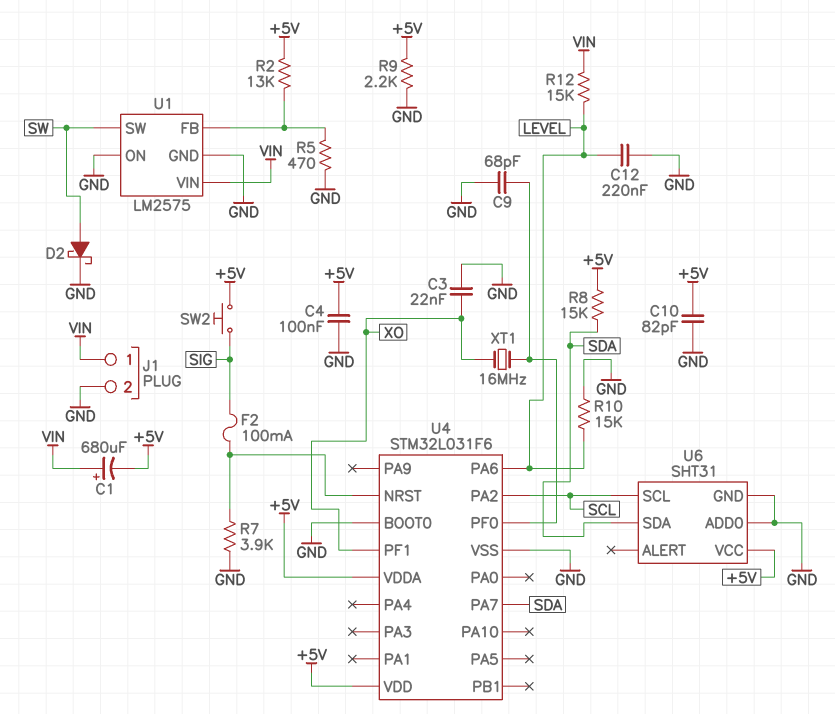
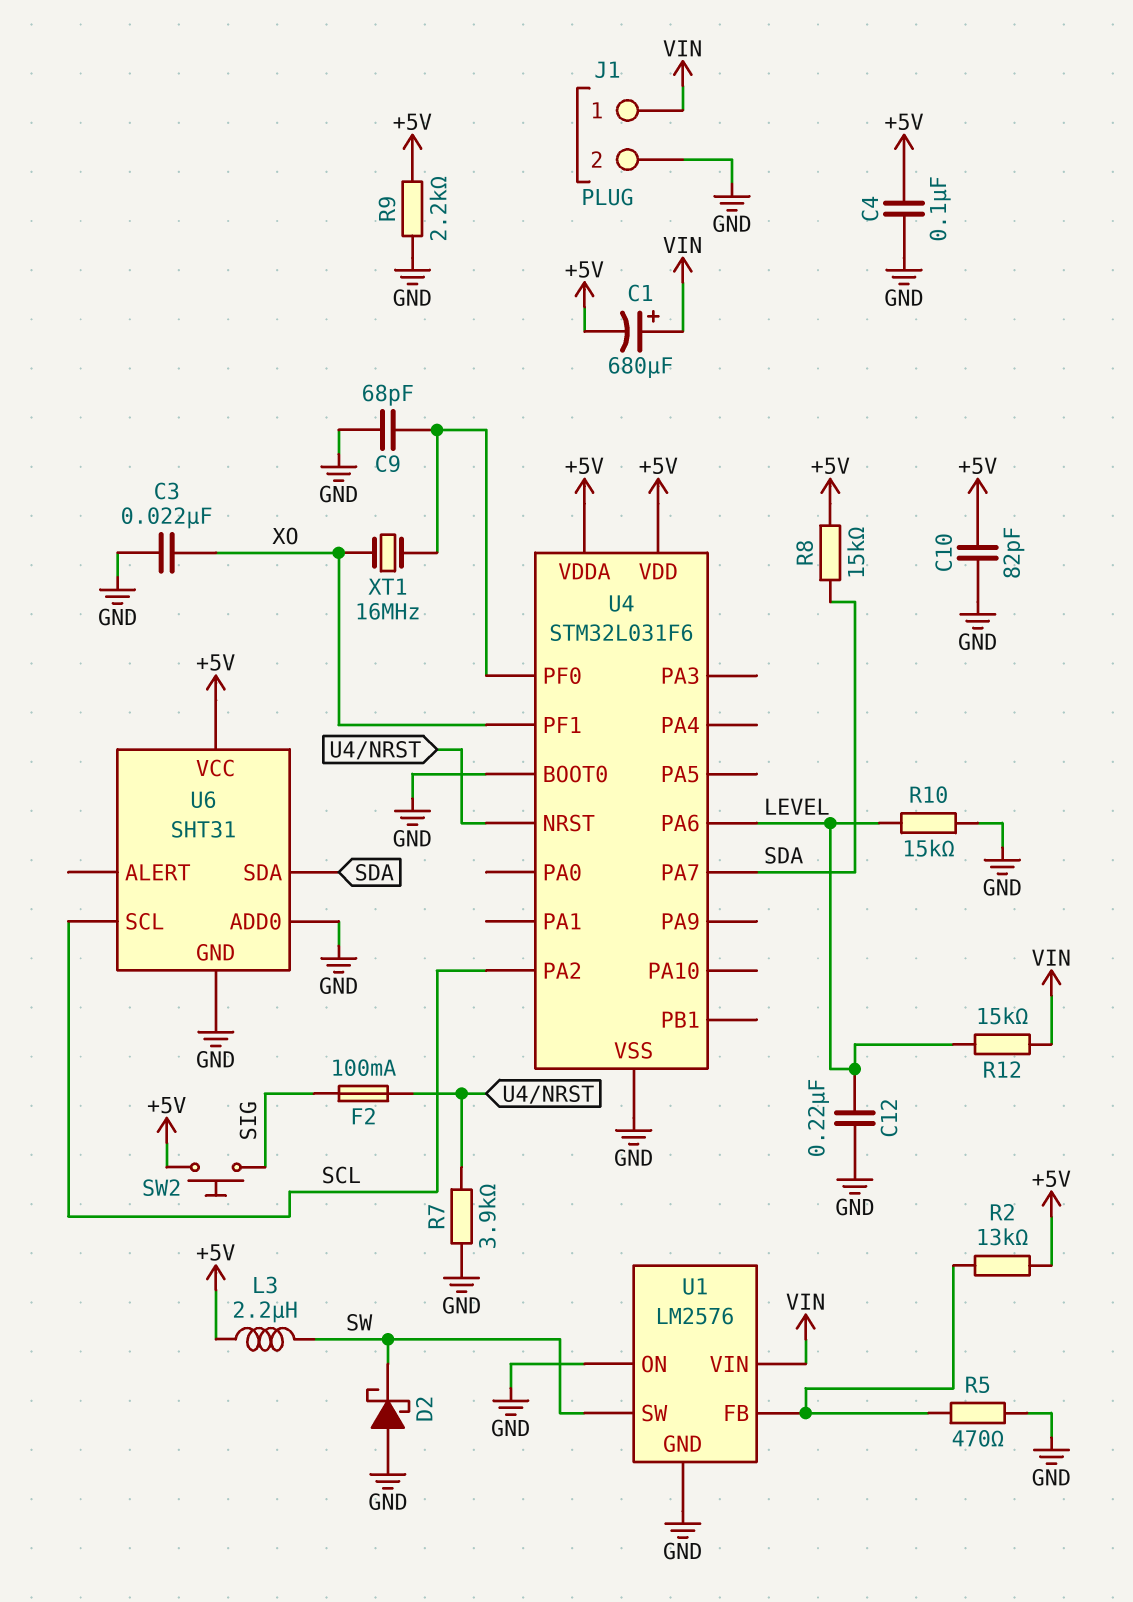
D2: schottky (A SW, K GND) -> schottky (A GND, K SW)
L3: none -> 2.2uH (+5V, SW)
U1: LM2575 -> LM2576

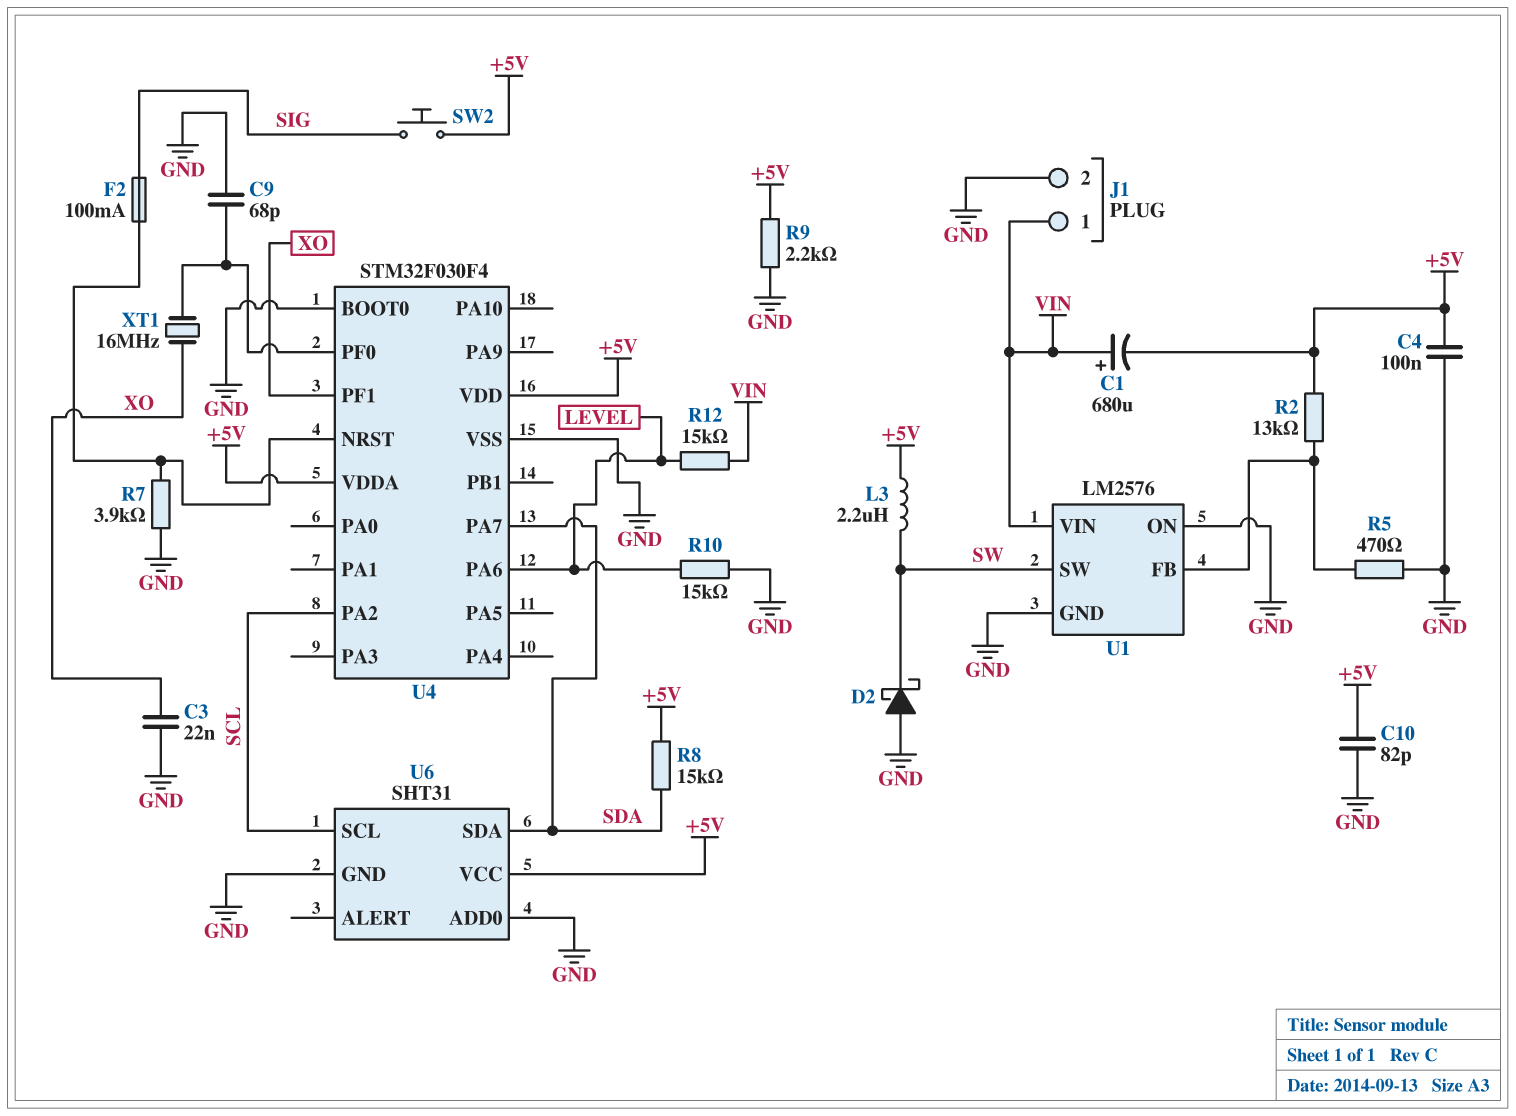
C12: 220nF (GND, LEVEL) -> none
U4: STM32L031F6 -> STM32F030F4

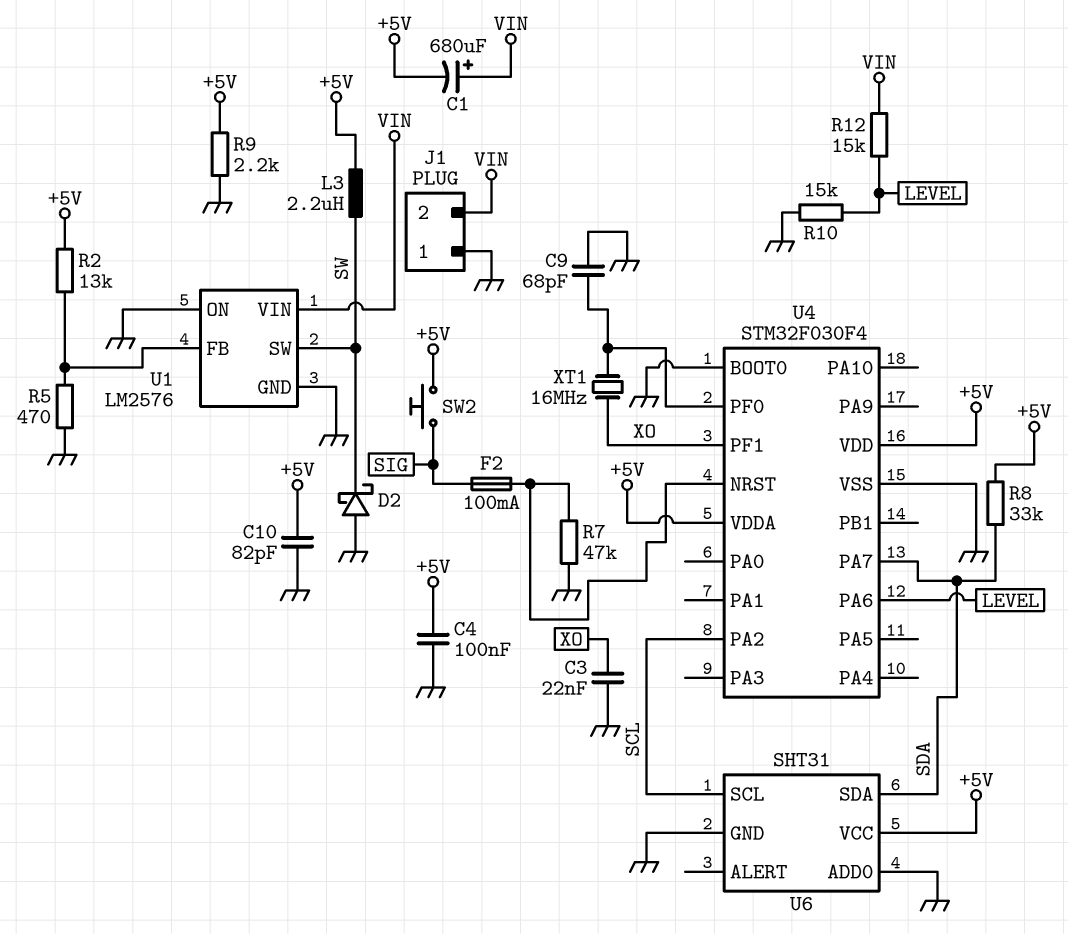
J1 pin 1: VIN -> GND
J1 pin 2: GND -> VIN
R7: 3.9k (GND, U4/NRST) -> 47k (GND, U4/NRST)
R8: 15k (+5V, SDA) -> 33k (+5V, SDA)

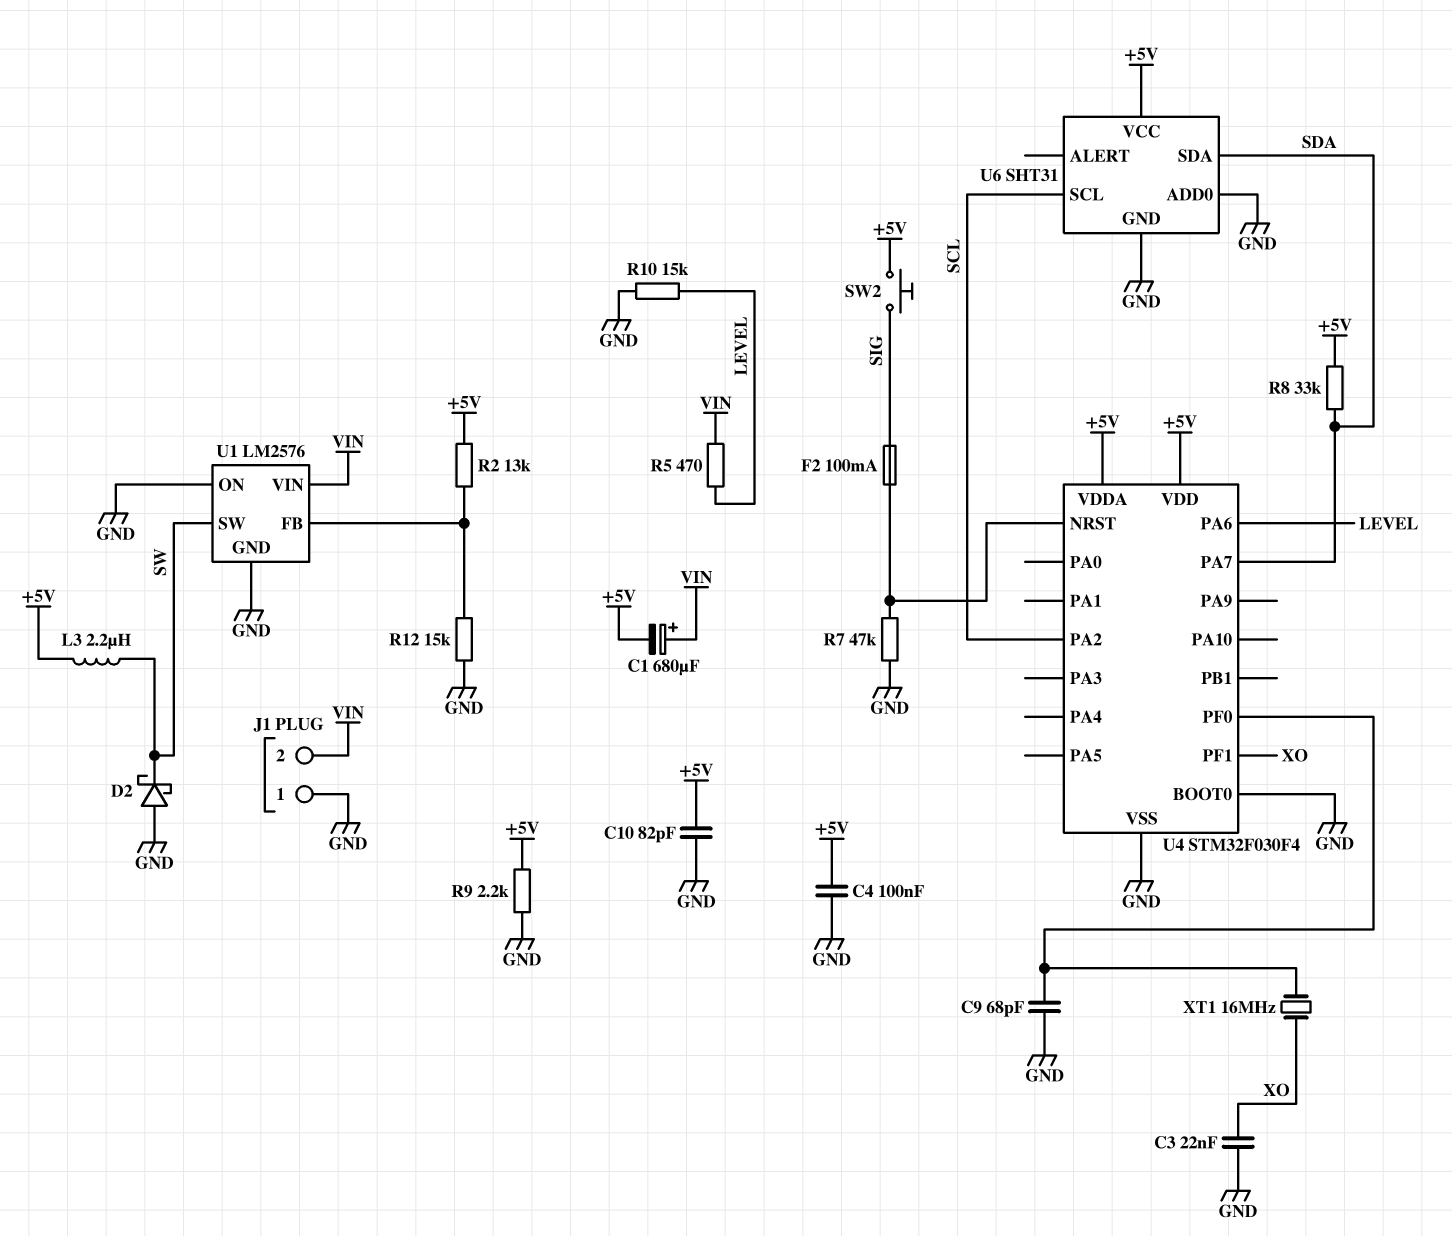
R5: 470 (GND, U1/FB) -> 470 (LEVEL, VIN)
R12: 15k (LEVEL, VIN) -> 15k (GND, U1/FB)

